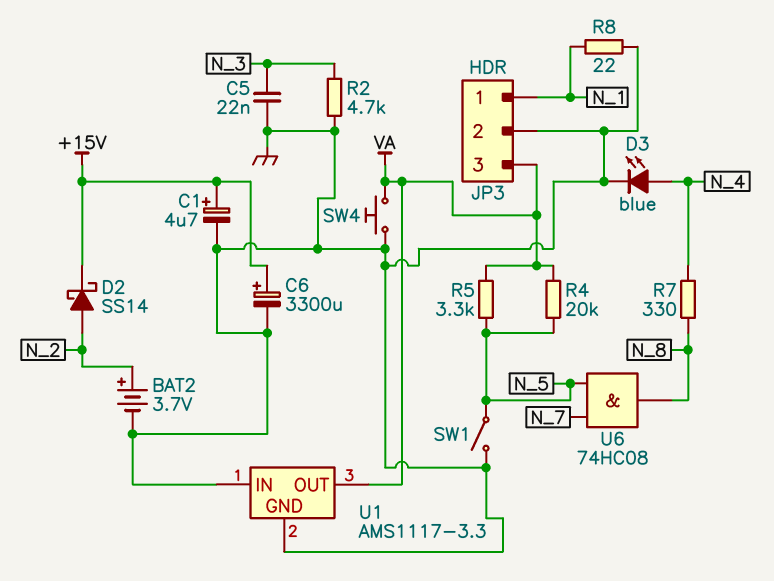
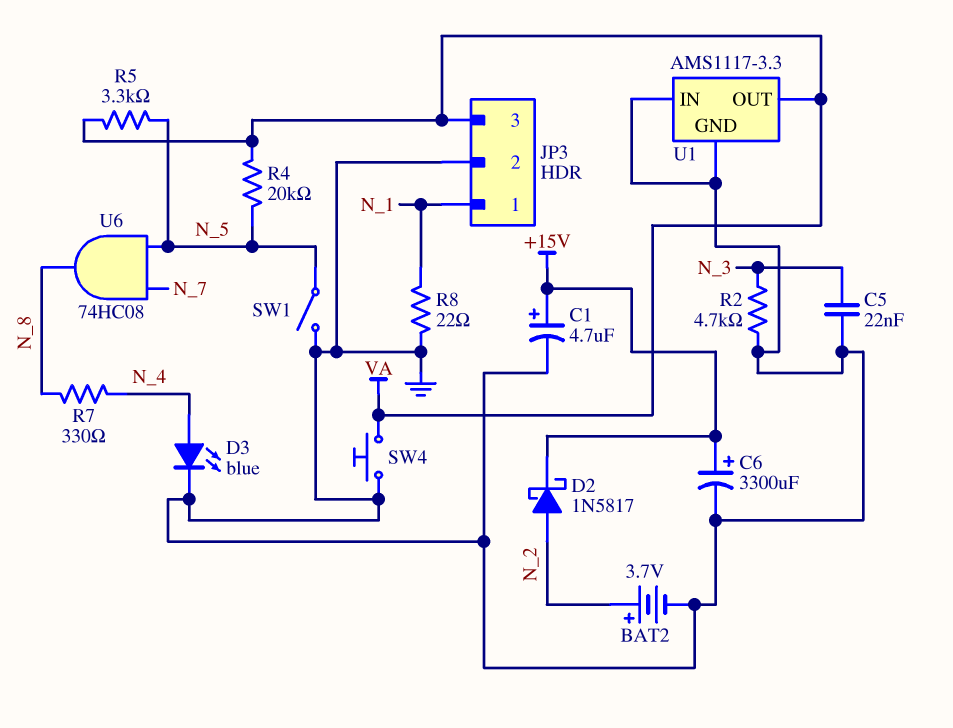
D2: schottky SS14 (A N_2, K +15V) -> schottky 1N5817 (A N_2, K +15V)

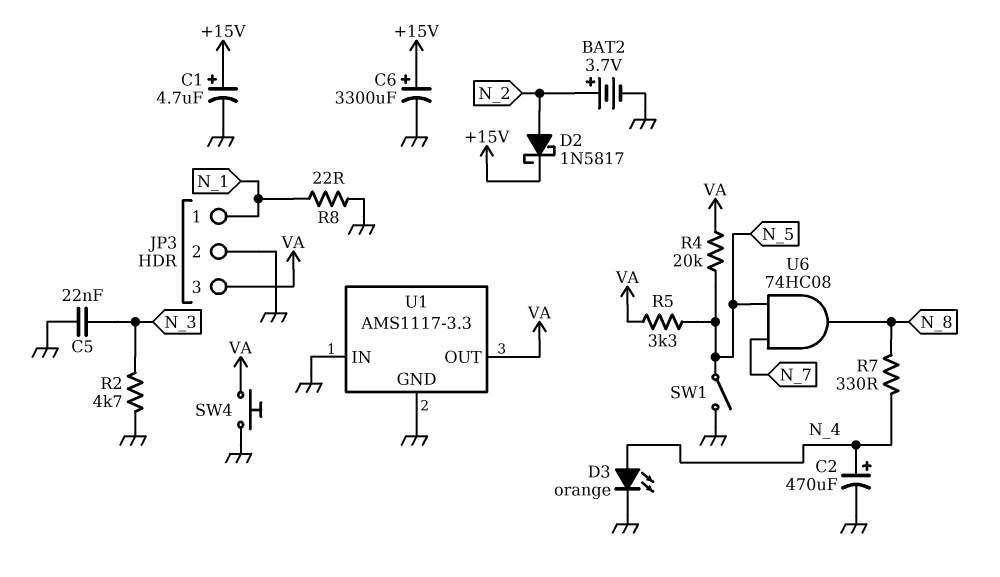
C2: none -> 470uF (plus N_4, minus GND)
D3: LED blue (A N_4, K GND) -> LED orange (A N_4, K GND)

